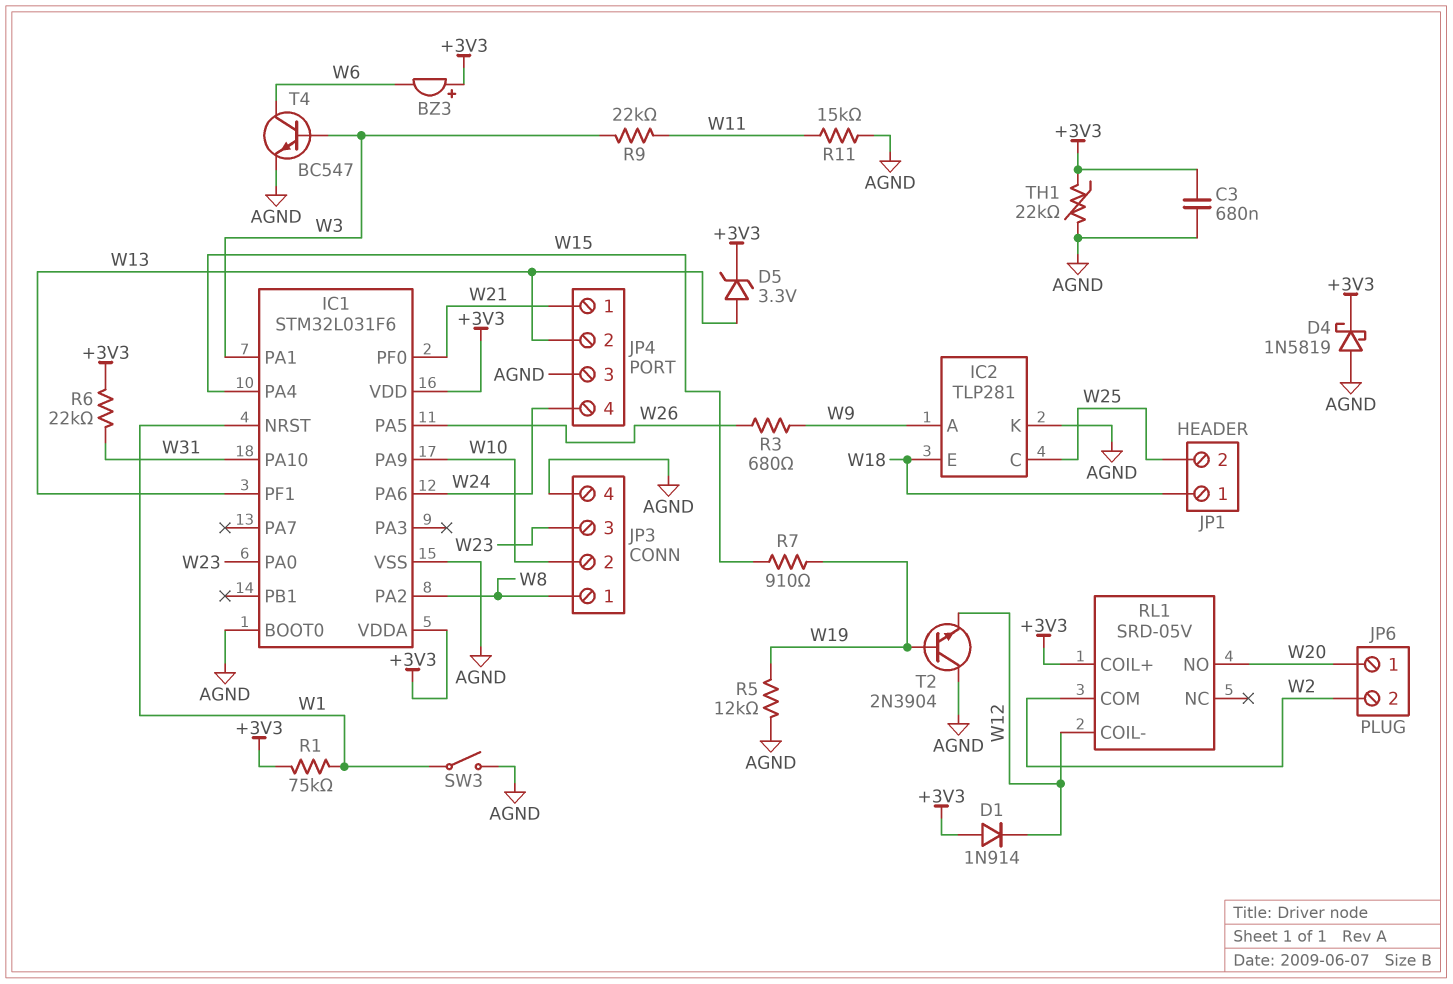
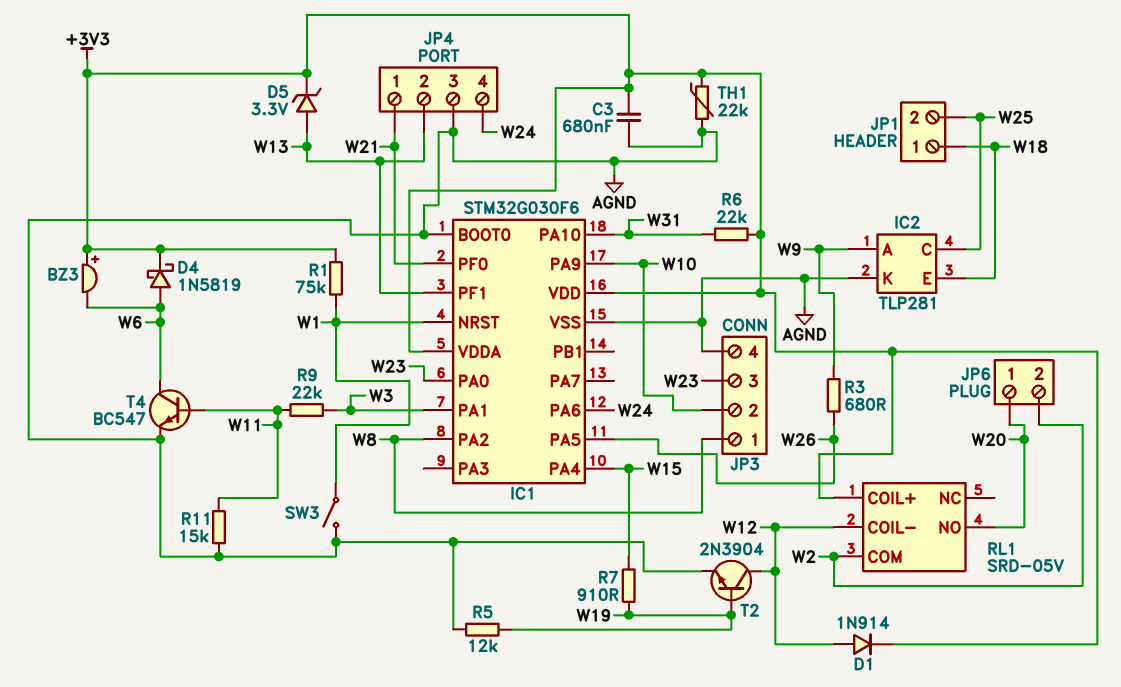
D1: diode 1N914 (A +3V3, K W12) -> diode 1N914 (A W12, K +3V3)
D4: schottky 1N5819 (A AGND, K +3V3) -> schottky 1N5819 (A W6, K +3V3)
IC1: STM32L031F6 -> STM32G030F6
T2: NPN 2N3904 (B W19, C AGND, E W12) -> NPN 2N3904 (B W19, C W12, E AGND)
T4: NPN BC547 (B W3, C W6, E AGND) -> NPN BC547 (B W11, C W6, E AGND)

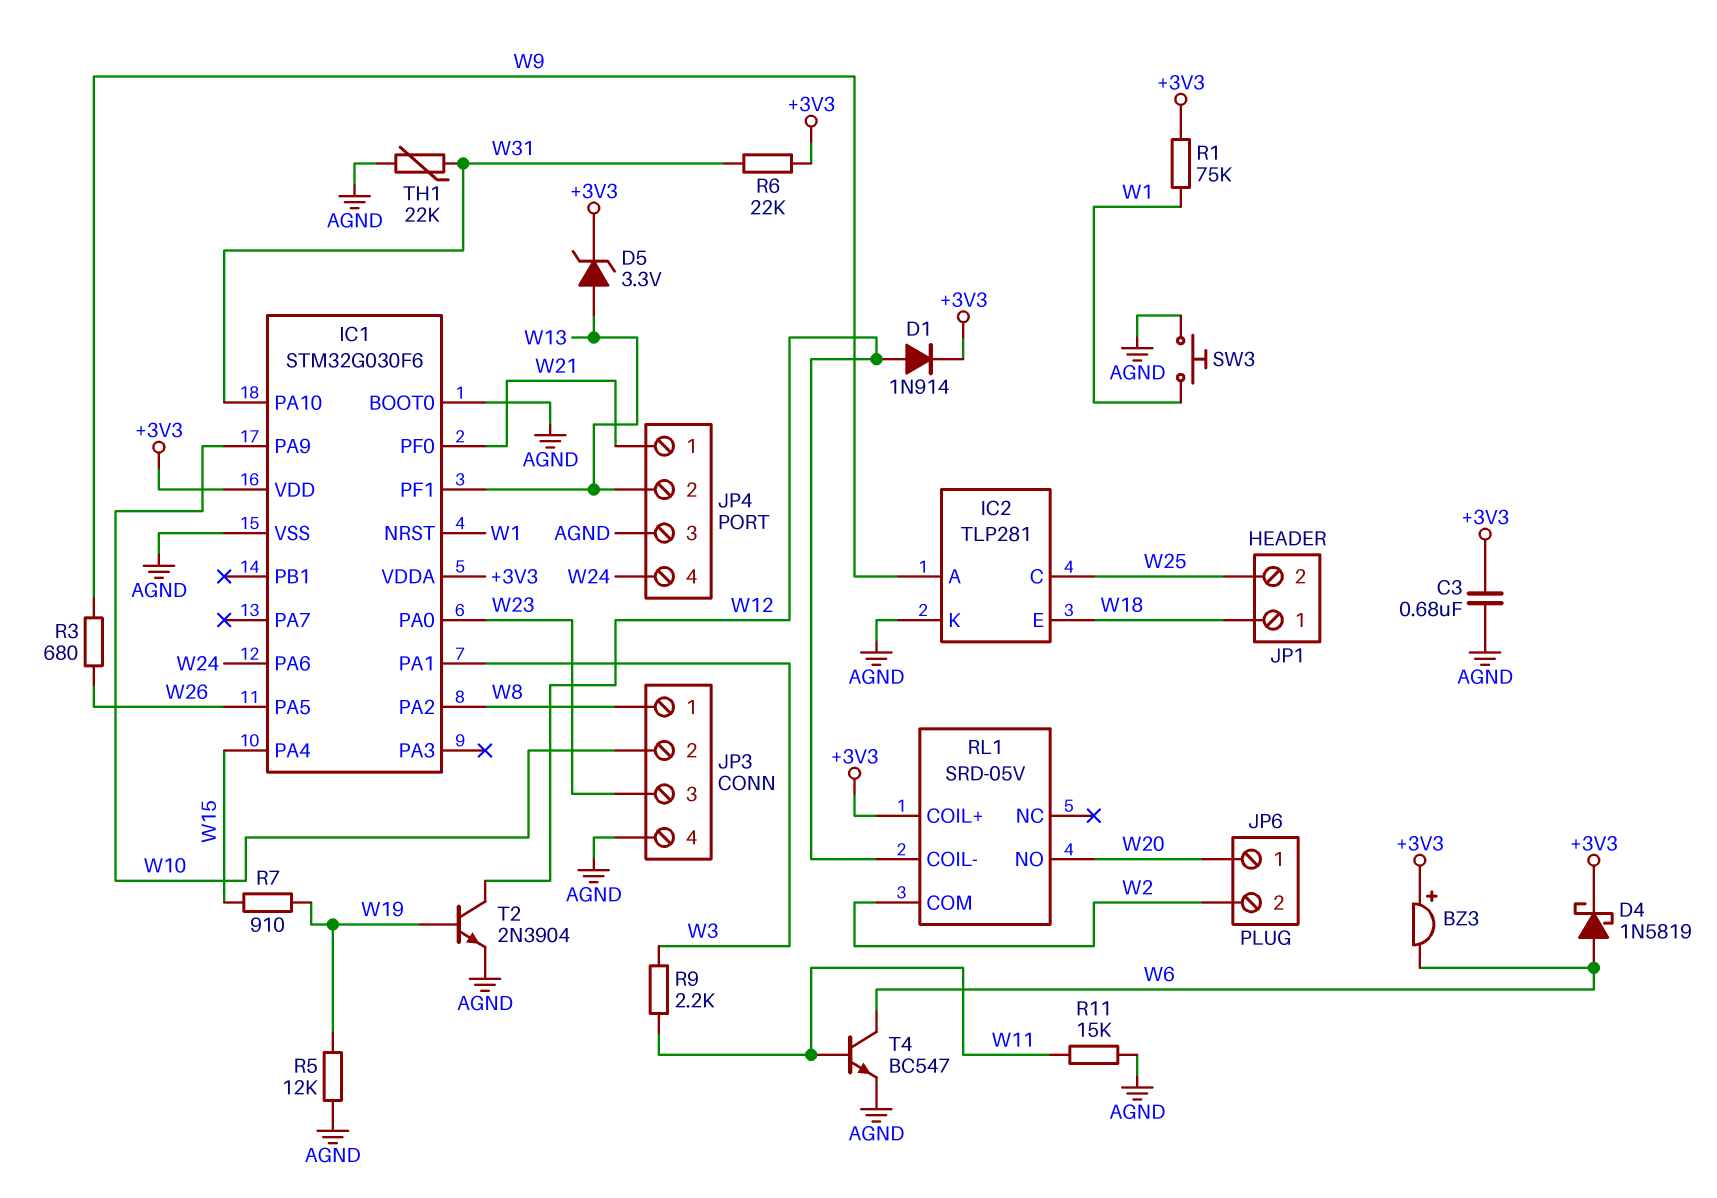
R9: 22k (W3, W11) -> 2.2k (W3, W11)
SW3: switch (AGND, W1) -> button (AGND, W1)
TH1: 22k (+3V3, AGND) -> 22k (AGND, W31)

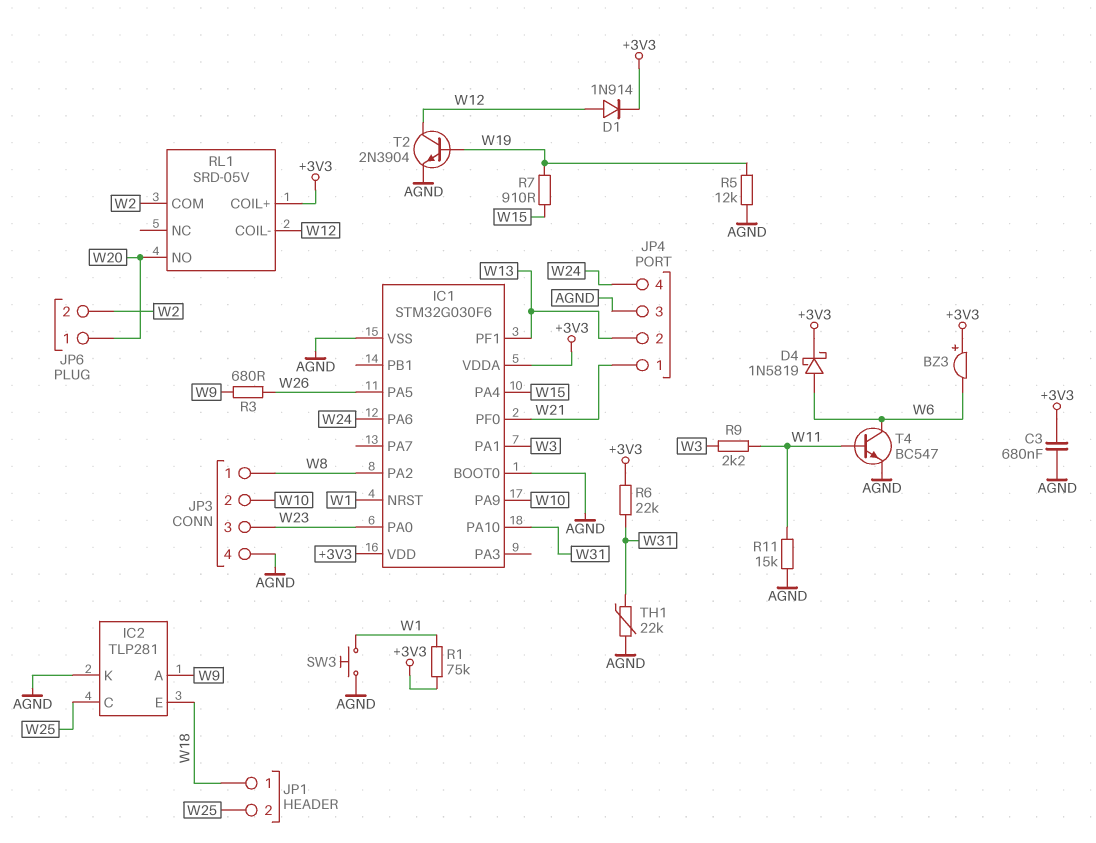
D5: zener 3.3V (A W13, K +3V3) -> none

